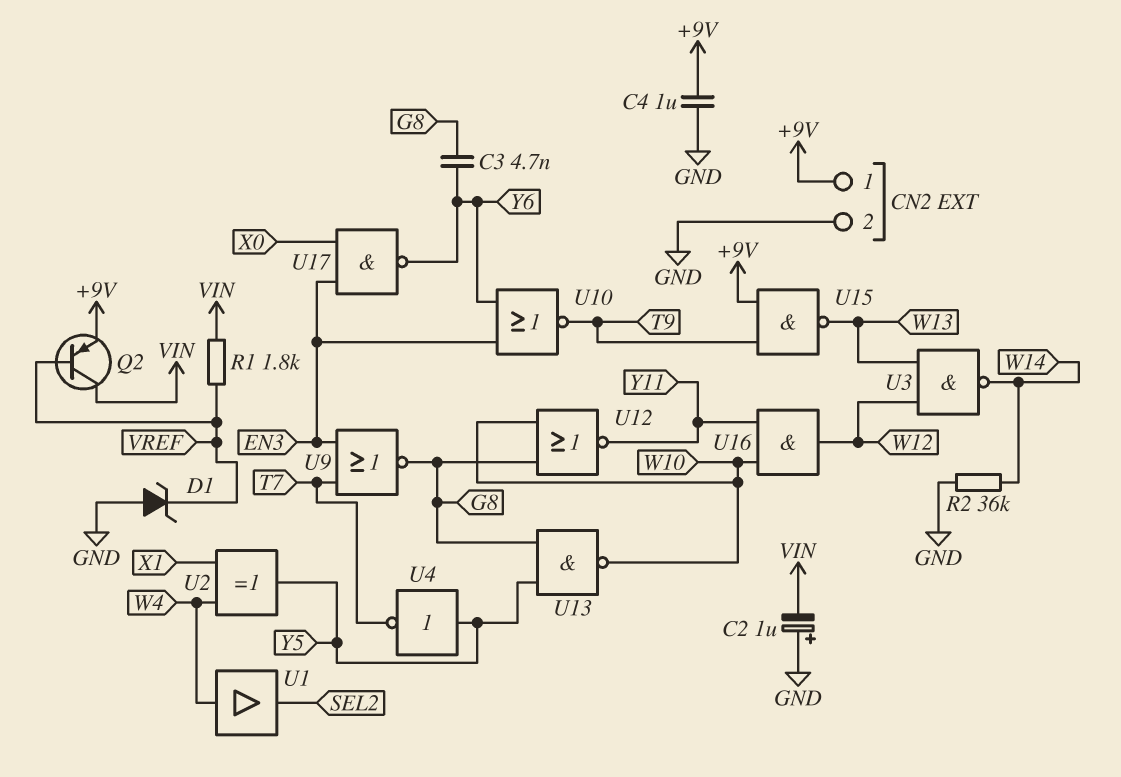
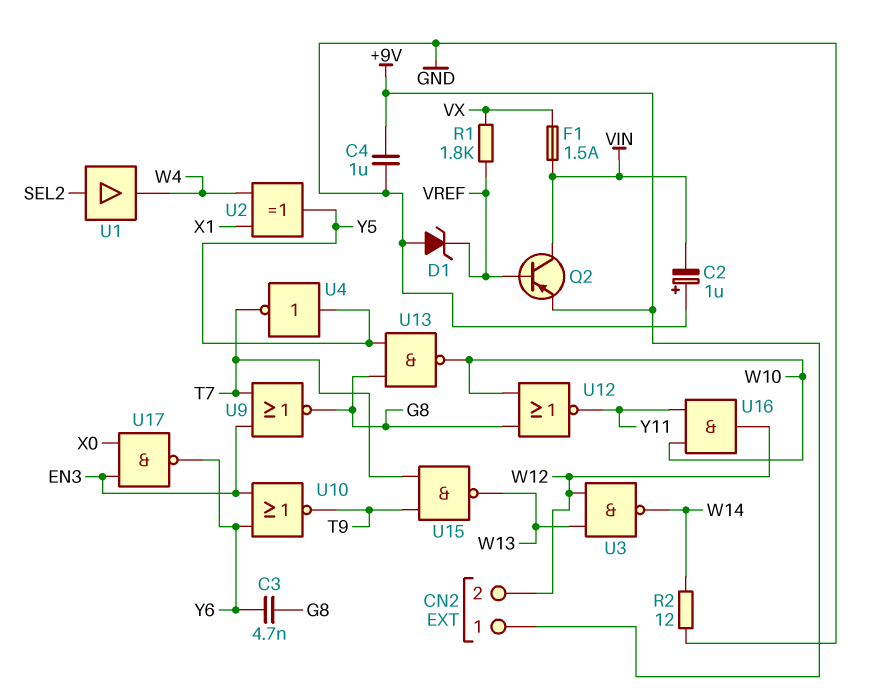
CN2 pin 2: GND -> W12
F1: none -> 1.5A (VIN, VX)
R1: 1.8k (VIN, VREF) -> 1.8k (VREF, VX)
R2: 36k (GND, W14) -> 12 (GND, W14)
U1: buffer (in W4, out SEL2) -> buffer (in SEL2, out W4)
U15: NAND (in +9V, in T9, out W13) -> NAND (in T7, in T9, out W13)

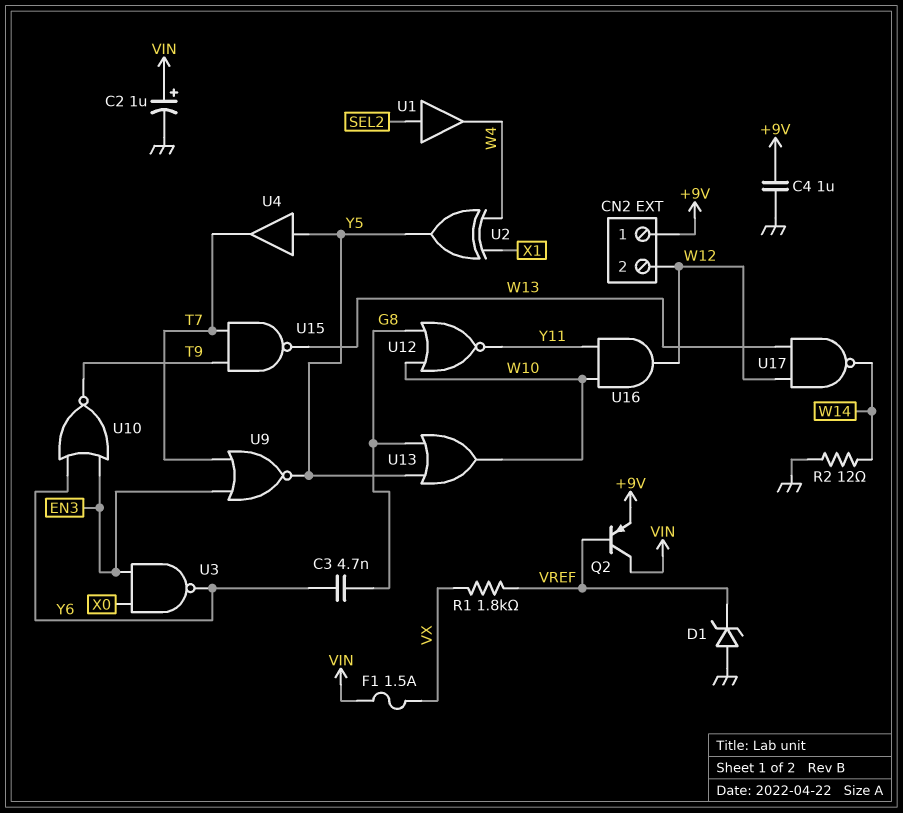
C2: 1uF (plus GND, minus VIN) -> 1uF (plus VIN, minus GND)
U3: NAND (in W12, in W13, out W14) -> NAND (in EN3, in X0, out Y6)
U4: NOT (in Y5, out T7) -> buffer (in Y5, out T7)
U9: NOR (in EN3, in T7, out G8) -> NOR (in EN3, in T7, out Y5)
U13: NAND (in G8, in Y5, out W10) -> OR (in G8, in Y5, out W10)
U17: NAND (in EN3, in X0, out Y6) -> NAND (in W12, in W13, out W14)

